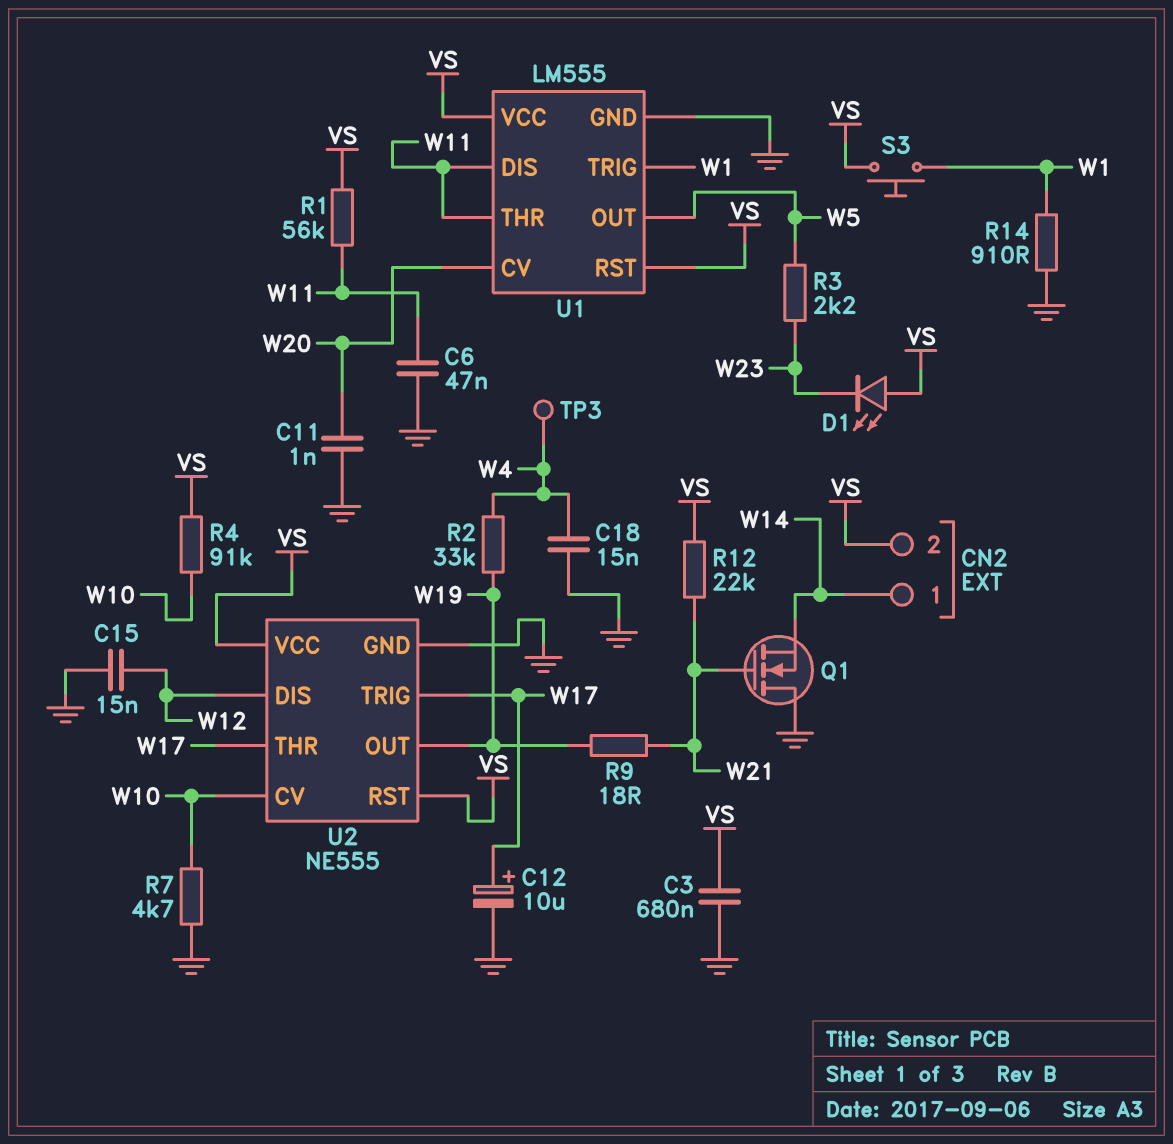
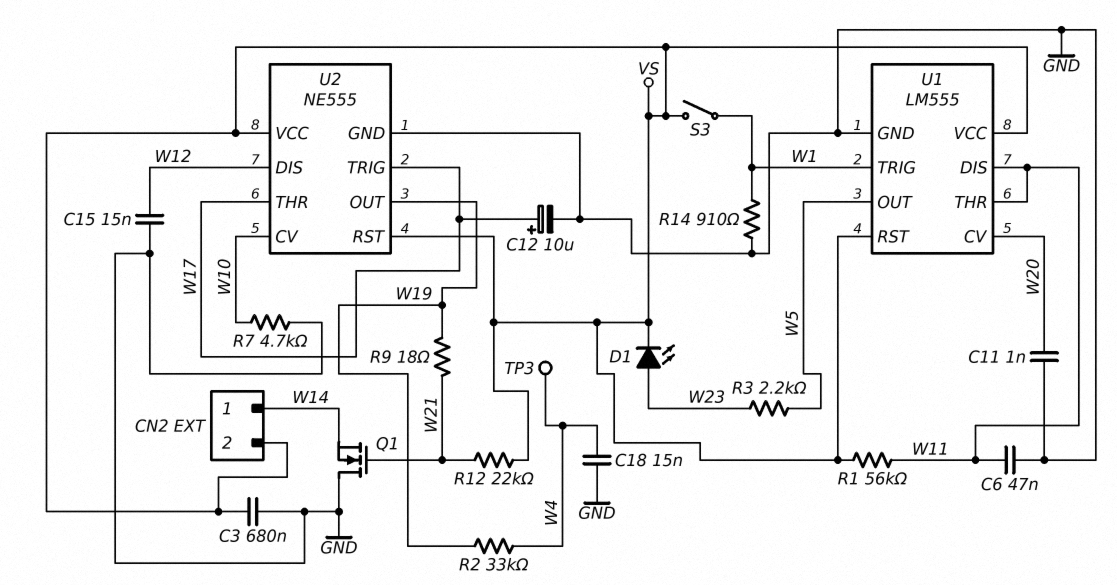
D1: LED (A VS, K W23) -> LED (A W23, K VS)
R4: 91k (VS, W10) -> none
S3: button (VS, W1) -> switch (VS, W1)

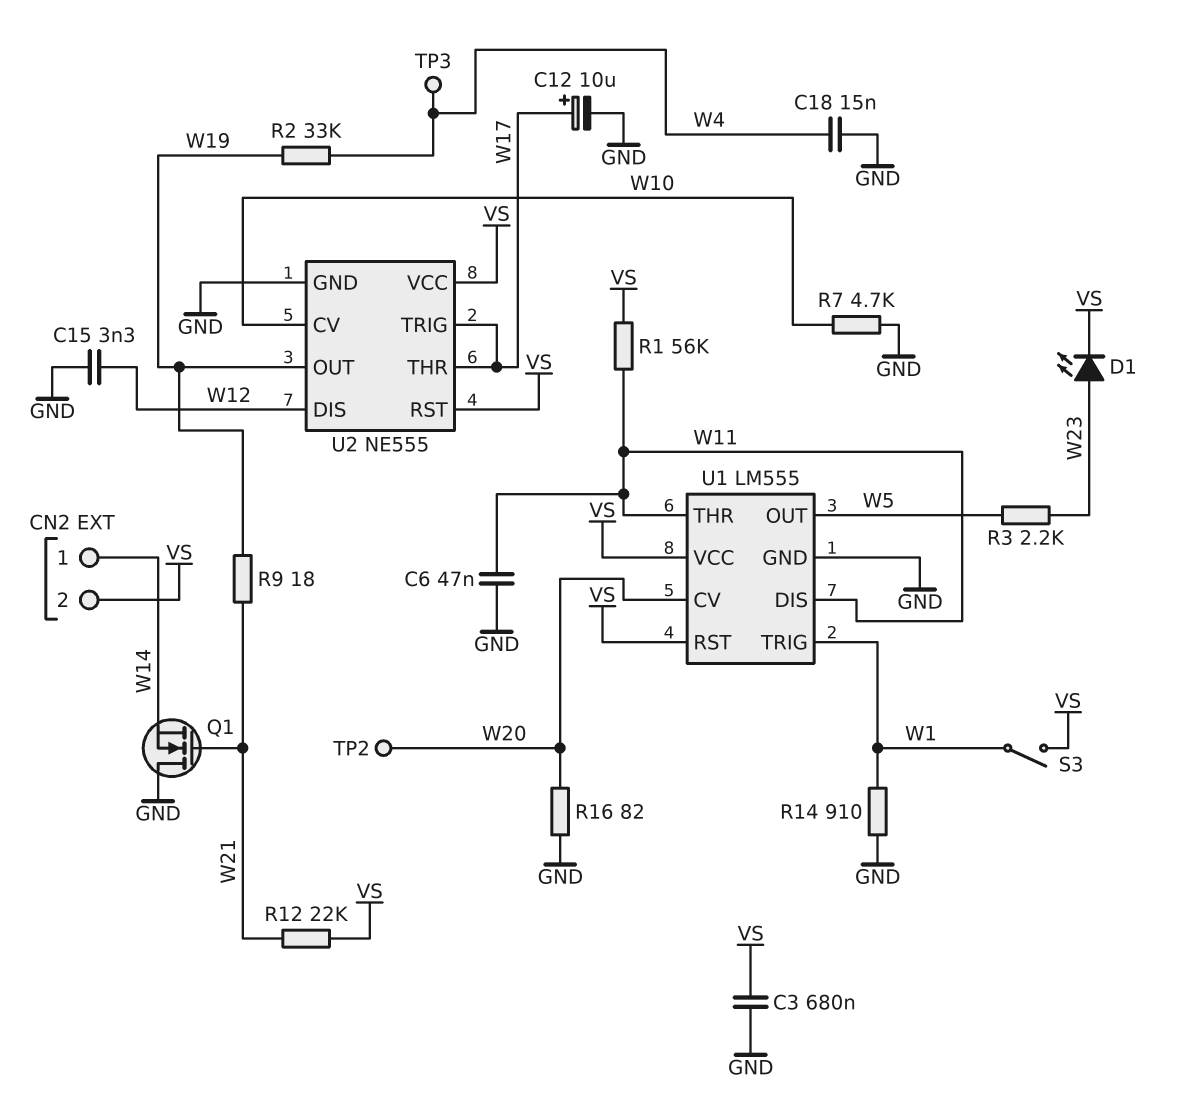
C11: 1nF (GND, W20) -> none
C15: 15nF (GND, W12) -> 3.3nF (GND, W12)
R16: none -> 82 (GND, W20)
TP2: none -> test point (W20)

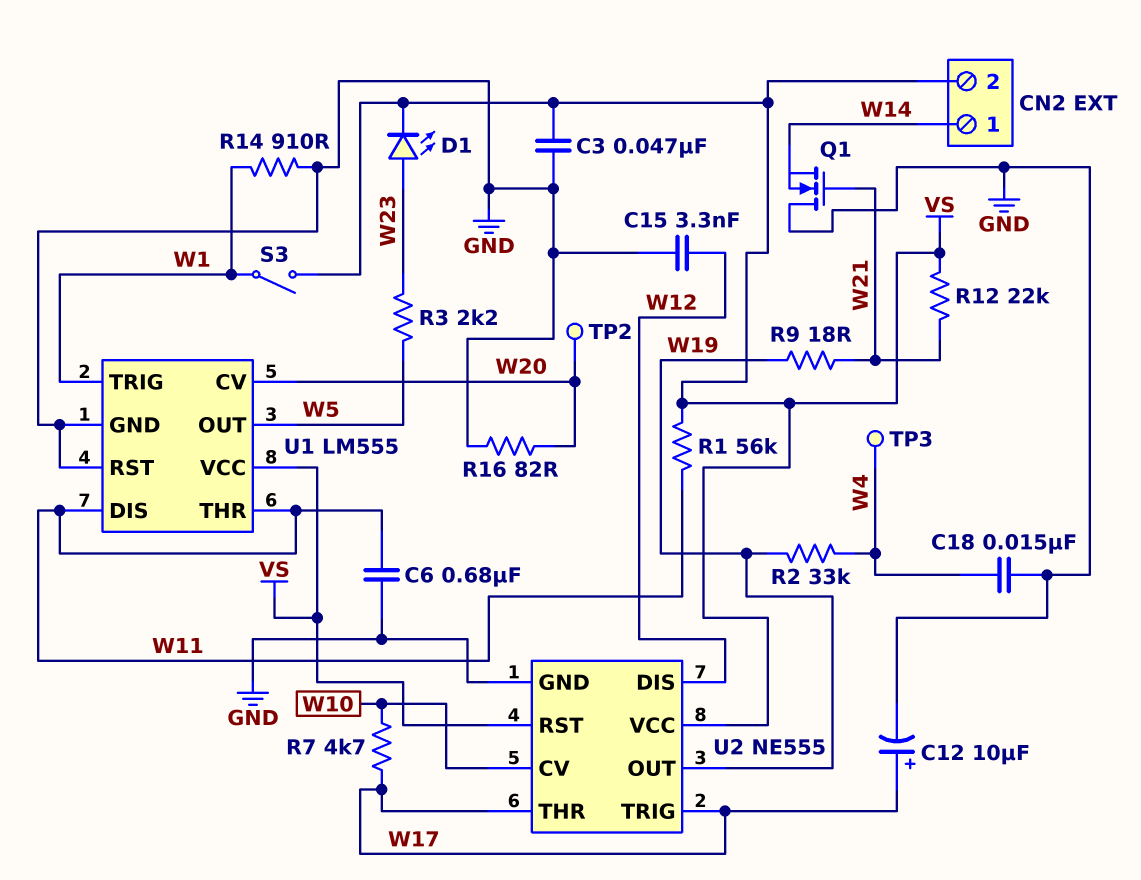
C3: 680nF (GND, VS) -> 47nF (GND, VS)
C6: 47nF (GND, W11) -> 680nF (GND, W11)
R7: 4.7k (GND, W10) -> 4.7k (W10, W17)
U1 pin RST: VS -> GND

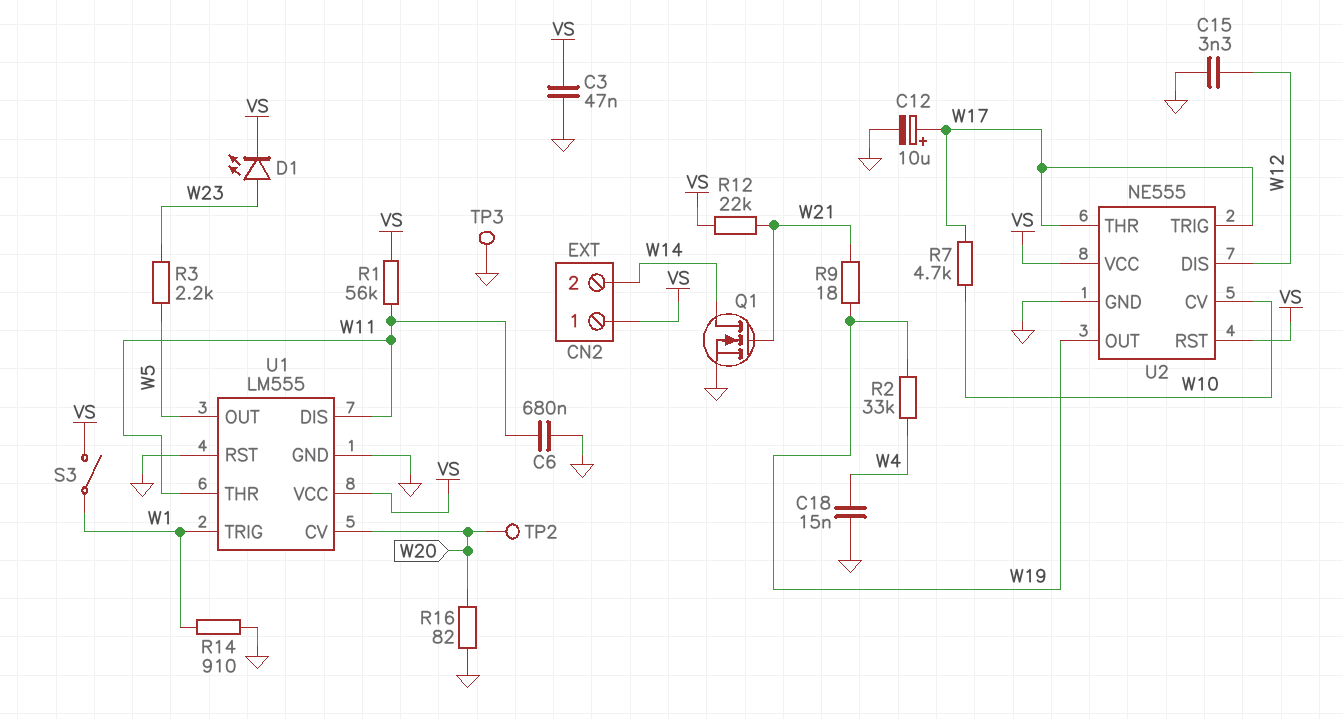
CN2 pin 1: W14 -> VS
CN2 pin 2: VS -> W14
Q1: NMOS (G W21, D GND, S W14) -> NMOS (G W21, D W14, S GND)
TP3: test point (W4) -> test point (GND)

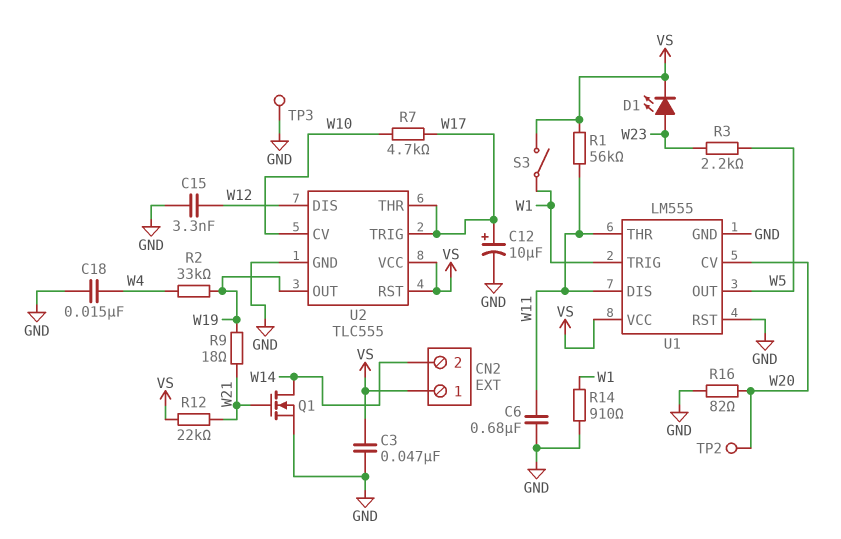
U2: NE555 -> TLC555

